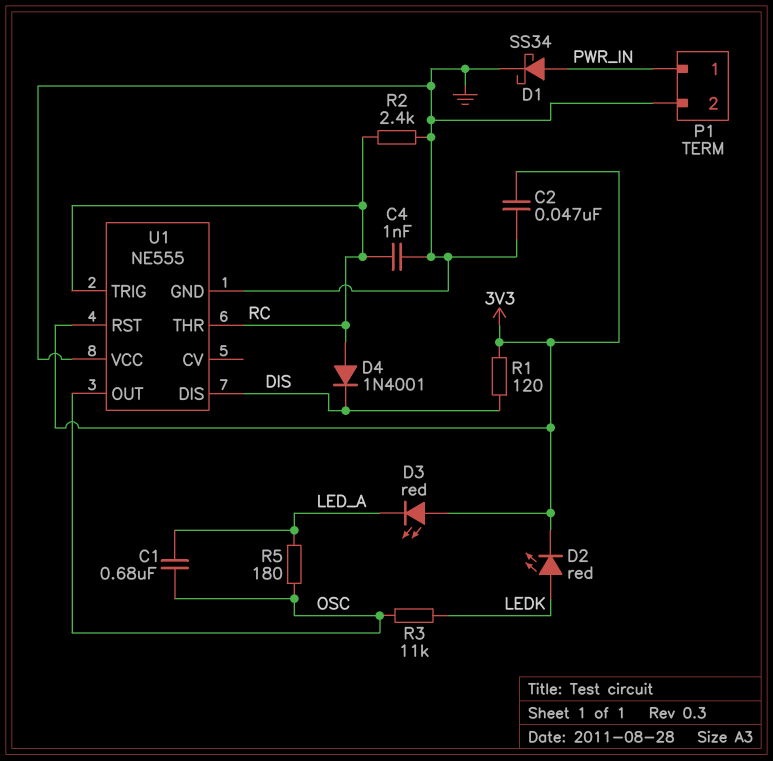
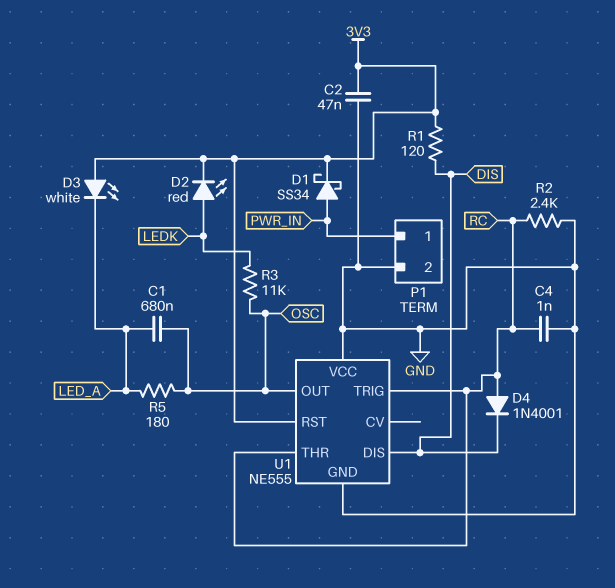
D1: schottky SS34 (A PWR_IN, K GND) -> schottky SS34 (A PWR_IN, K 3V3)
D3: LED red (A 3V3, K LED_A) -> LED white (A 3V3, K LED_A)

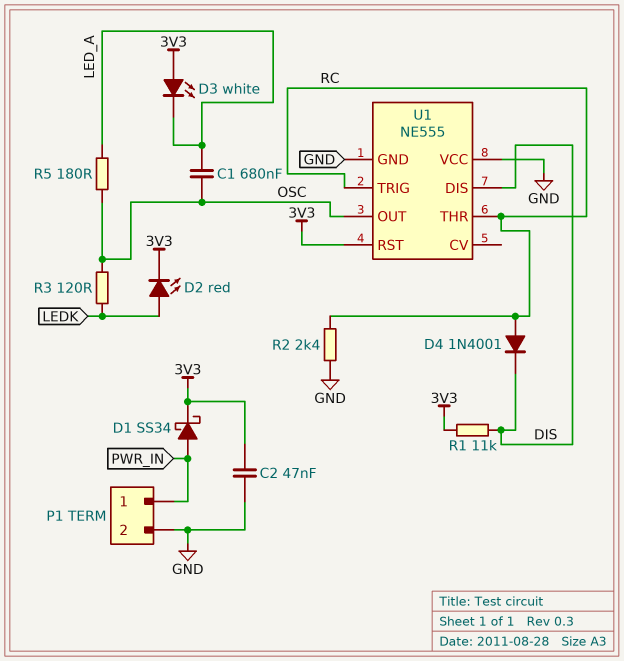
C4: 1nF (GND, RC) -> none
R1: 120 (3V3, DIS) -> 11k (3V3, DIS)
R3: 11k (LEDK, OSC) -> 120 (LEDK, OSC)

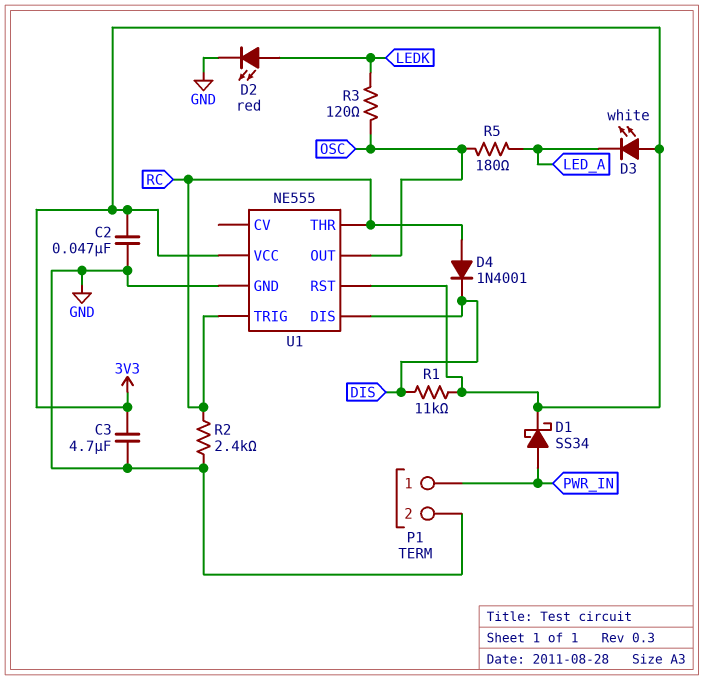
C1: 680nF (LED_A, OSC) -> none
C3: none -> 4.7uF (3V3, GND)
D2: LED red (A LEDK, K 3V3) -> LED red (A LEDK, K GND)
U1 pin VCC: GND -> 3V3

